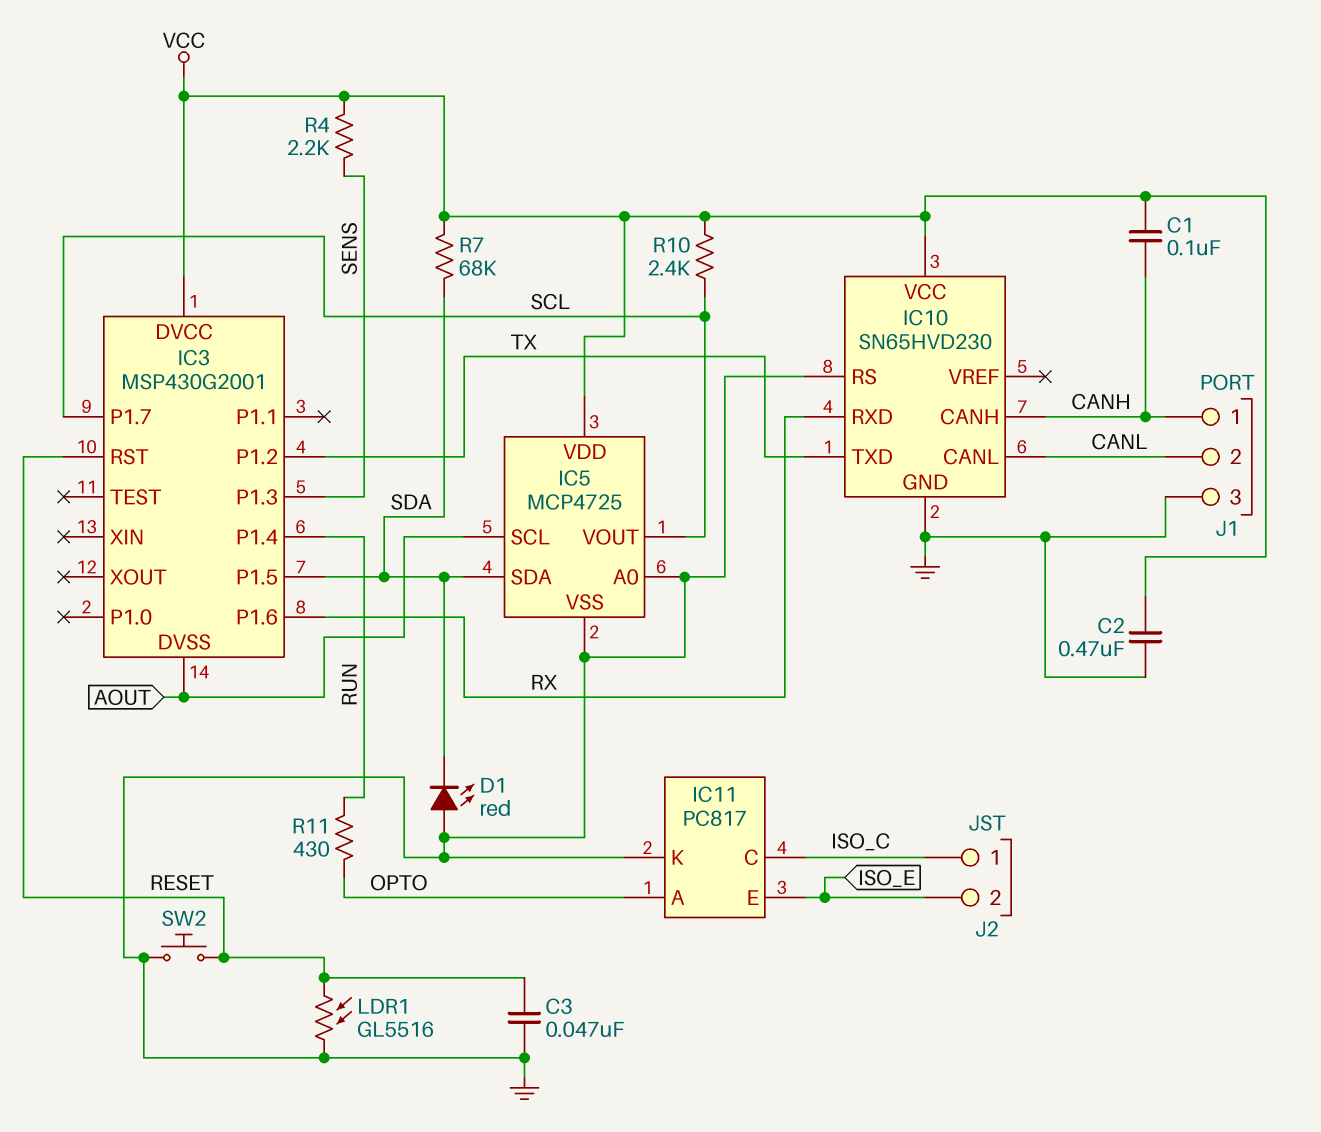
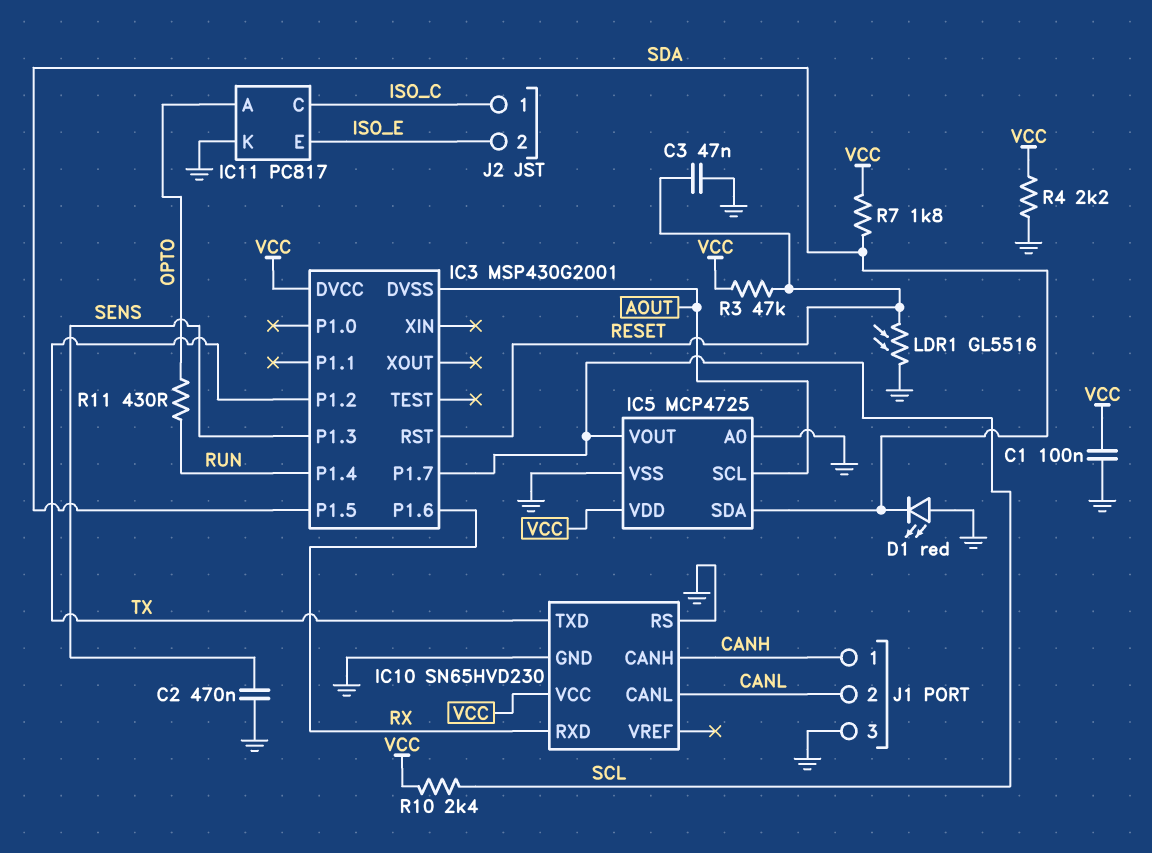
C1: 100nF (CANH, VCC) -> 100nF (GND, VCC)
C2: 470nF (GND, VCC) -> 470nF (GND, SENS)
R3: none -> 47k (RESET, VCC)
R4: 2.2k (SENS, VCC) -> 2.2k (GND, VCC)
R7: 68k (SDA, VCC) -> 1.8k (SDA, VCC)
SW2: button (GND, RESET) -> none

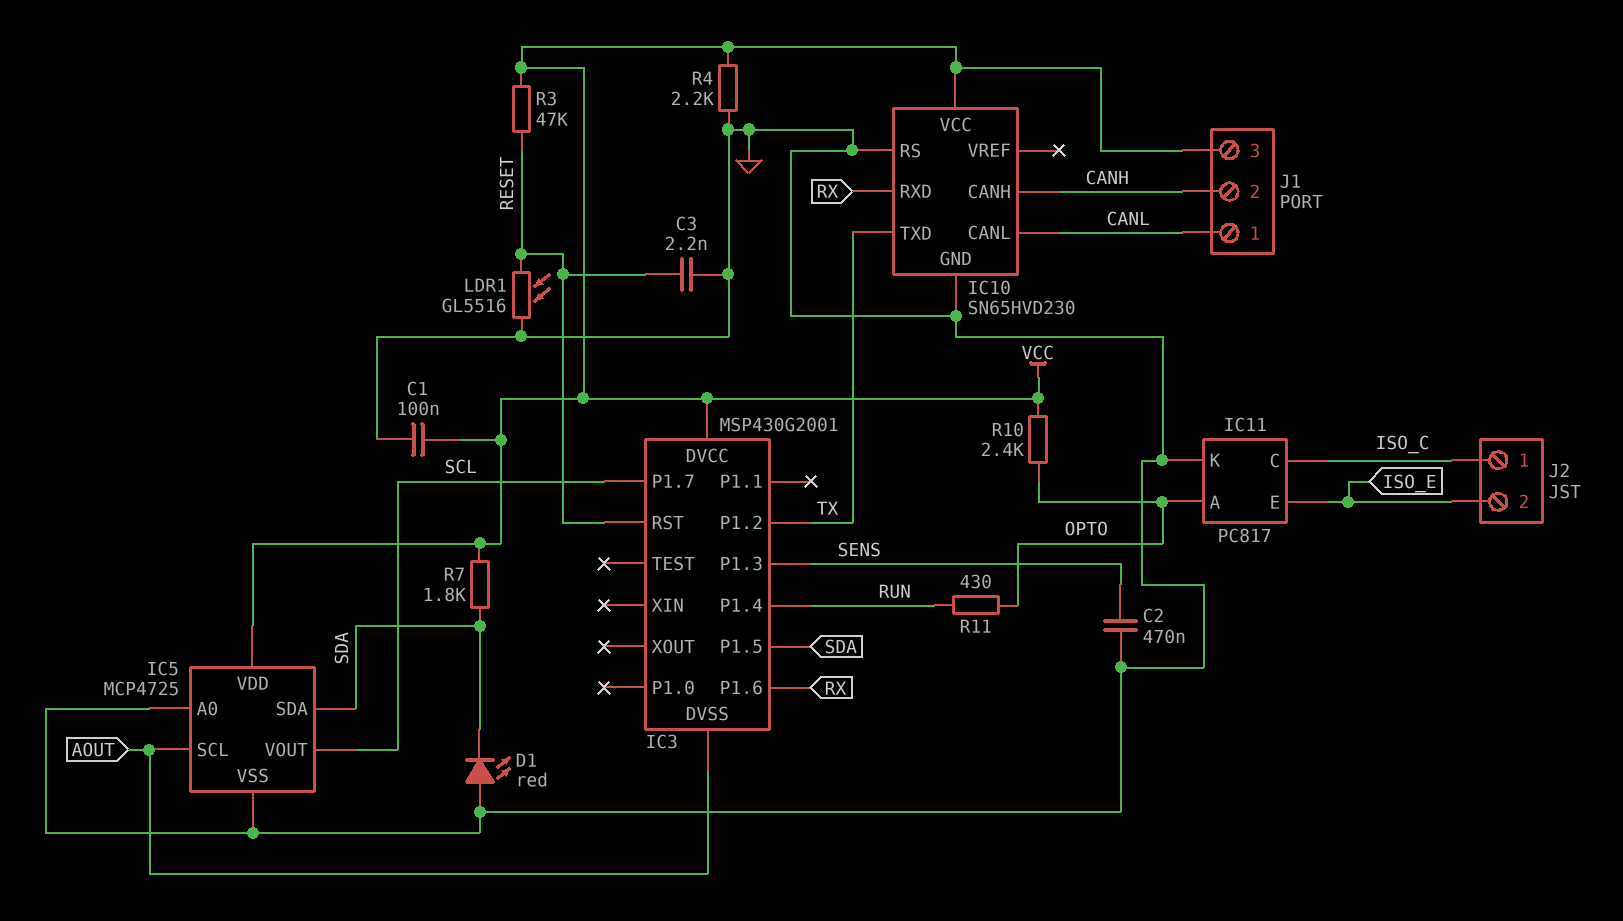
C3: 47nF (GND, RESET) -> 2.2nF (GND, RESET)
J1 pin 1: CANH -> CANL
J1 pin 2: CANL -> CANH
J1 pin 3: GND -> VCC
R10: 2.4k (SCL, VCC) -> 2.4k (OPTO, VCC)

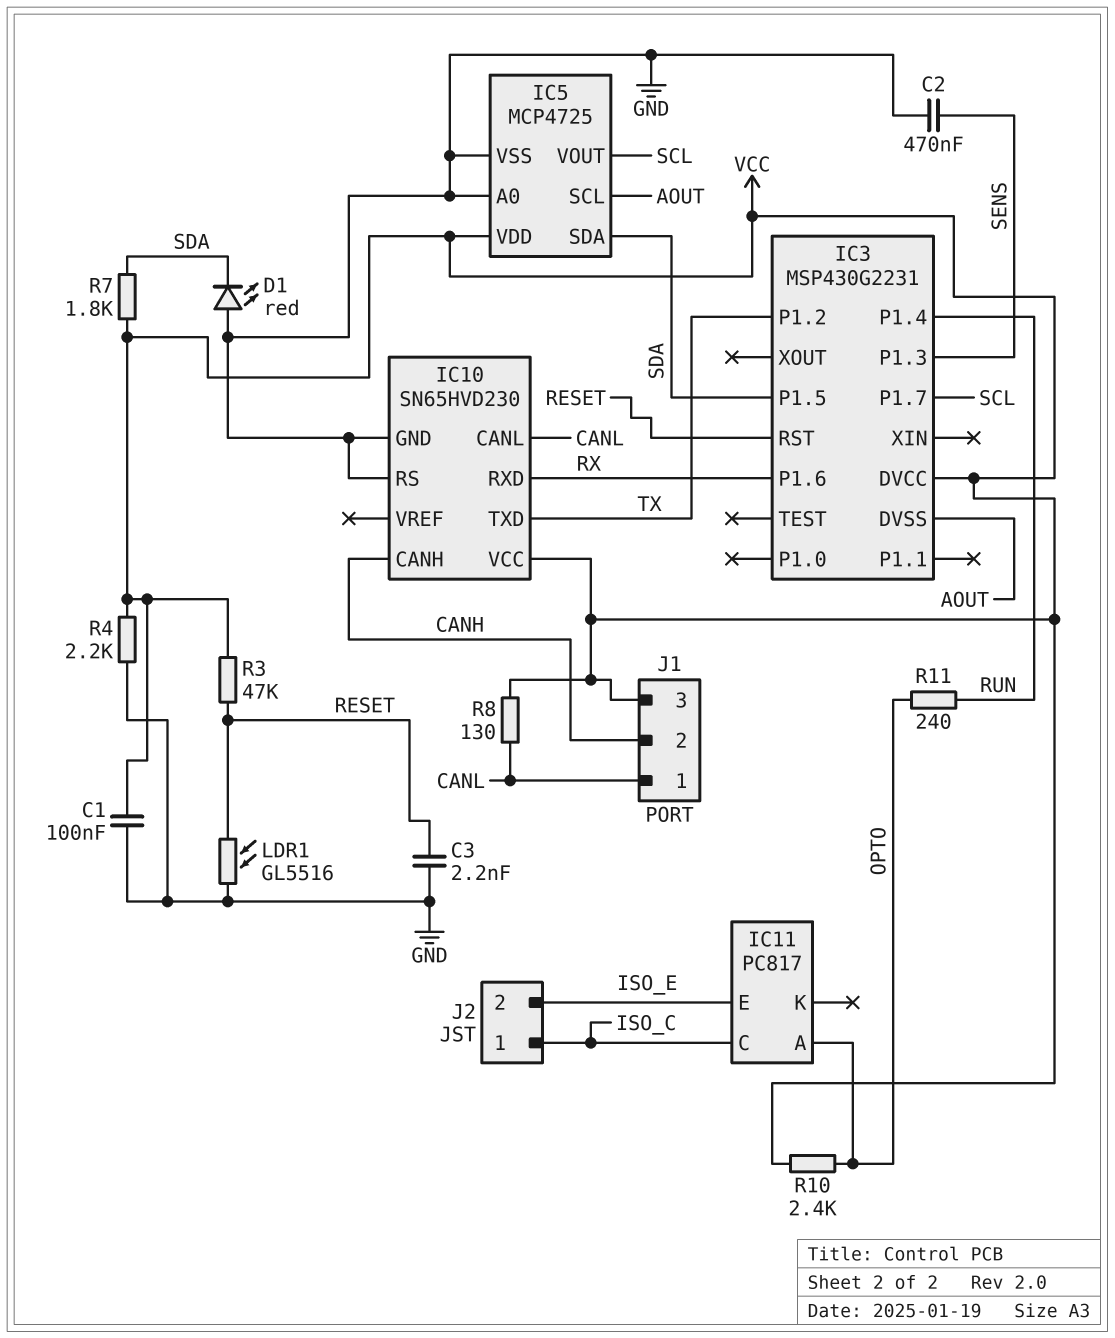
IC3: MSP430G2001 -> MSP430G2231
IC11 pin K: GND -> none
R8: none -> 130 (CANL, VCC)
R11: 430 (OPTO, RUN) -> 240 (OPTO, RUN)

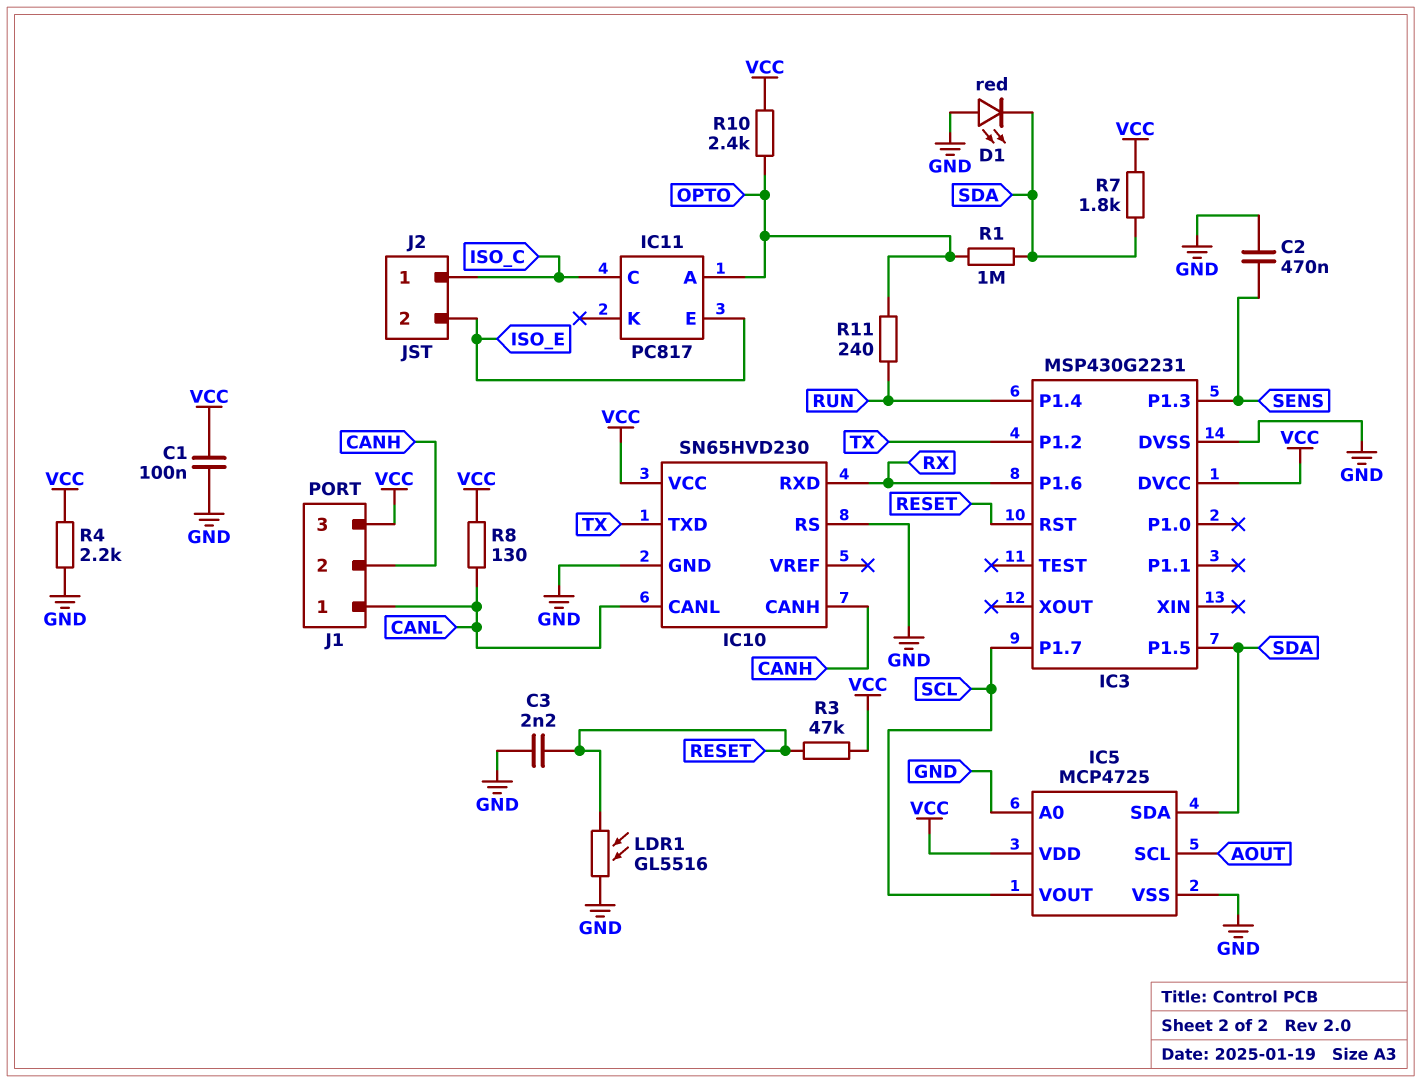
IC3 pin DVSS: AOUT -> GND
R1: none -> 1M (OPTO, SDA)

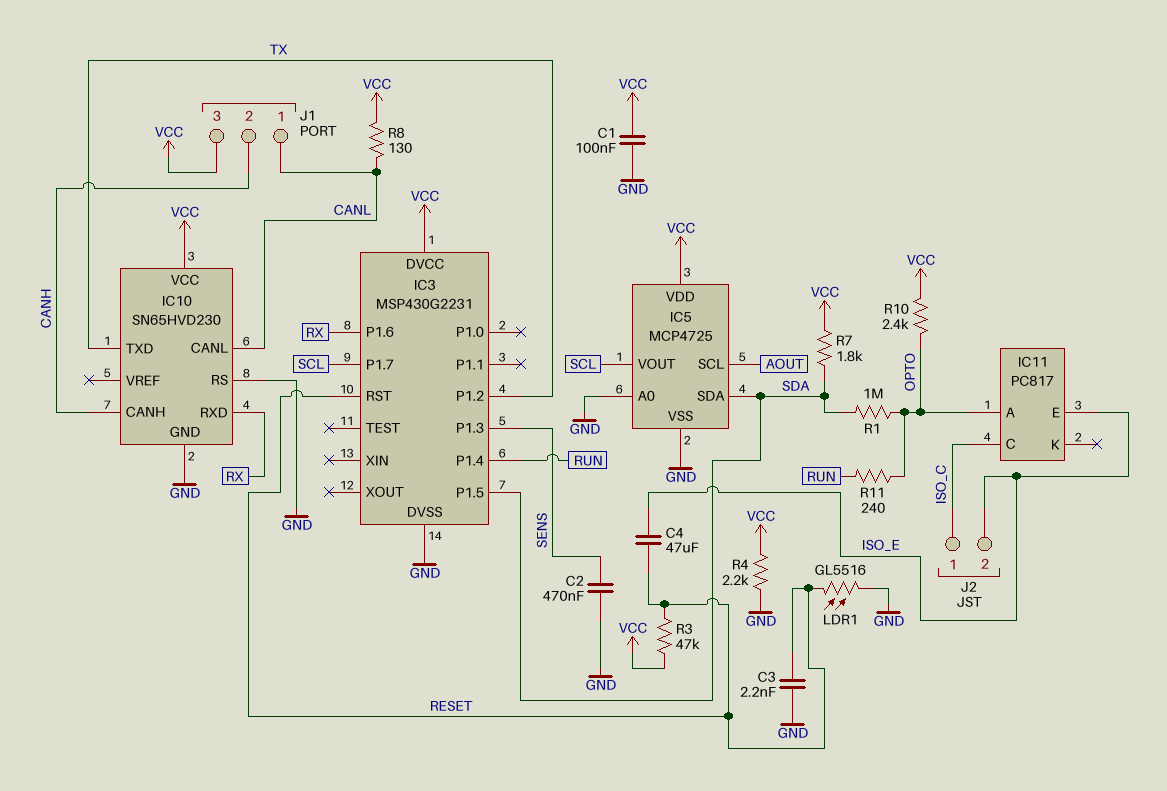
C4: none -> 47uF (ISO_E, RESET)
D1: LED red (A GND, K SDA) -> none

